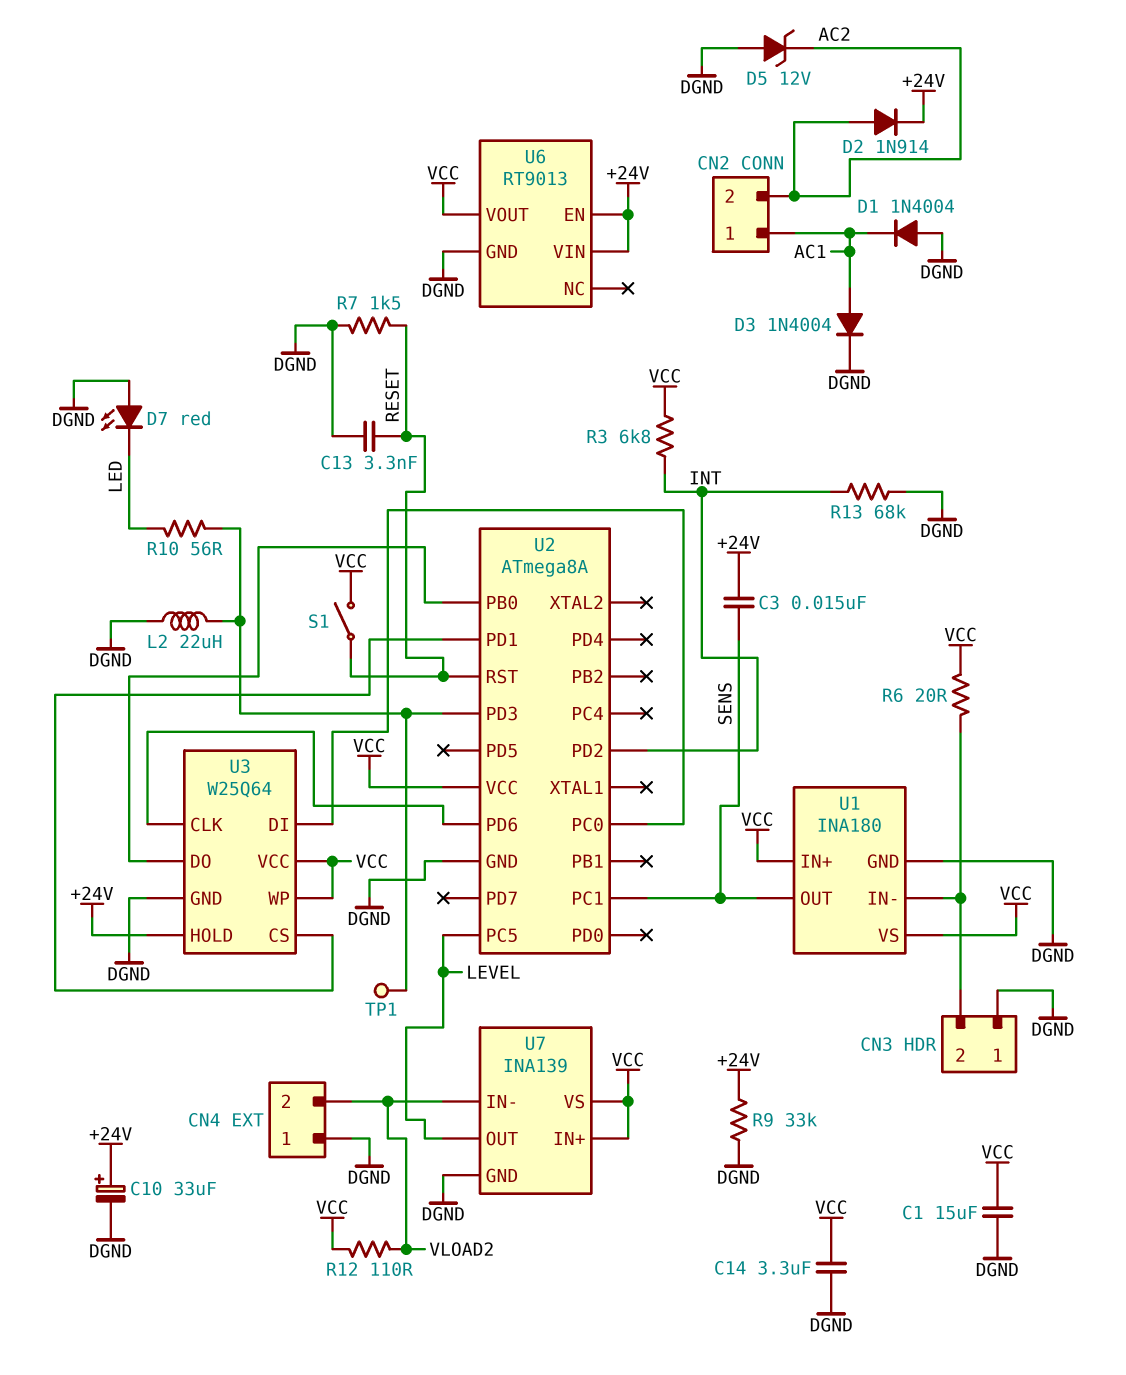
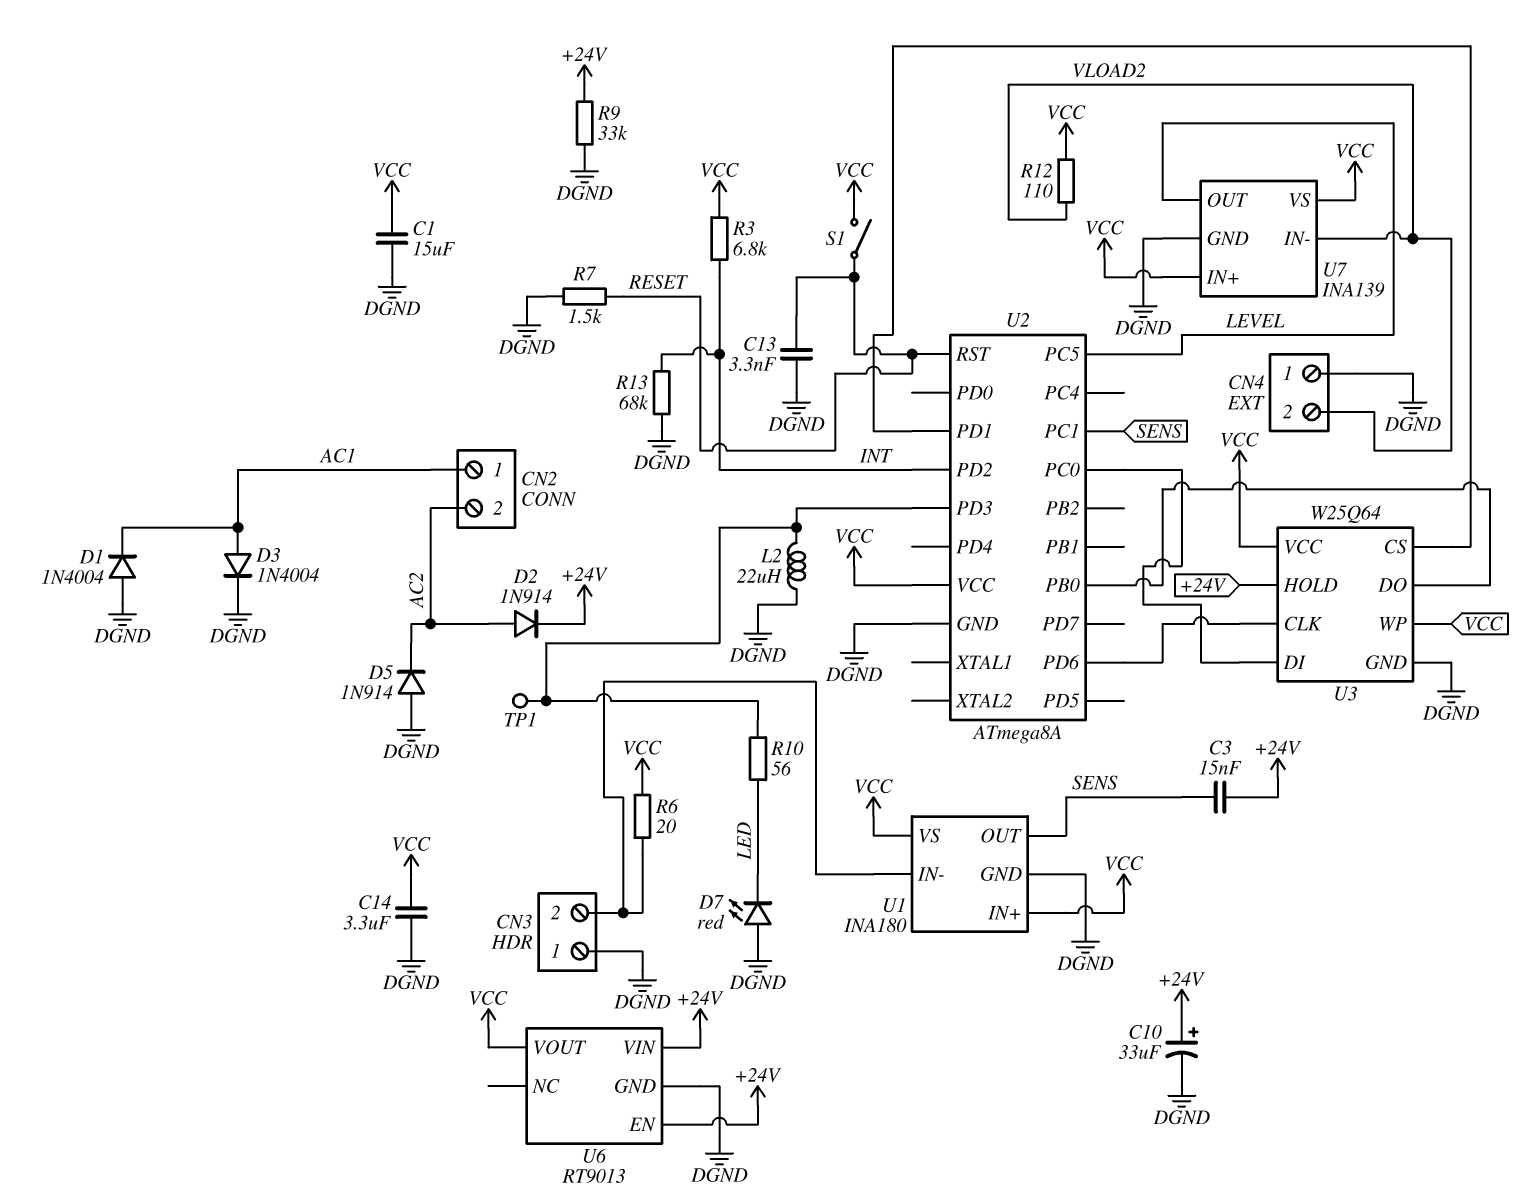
D5: zener 12V (A DGND, K AC2) -> diode 1N914 (A DGND, K AC2)

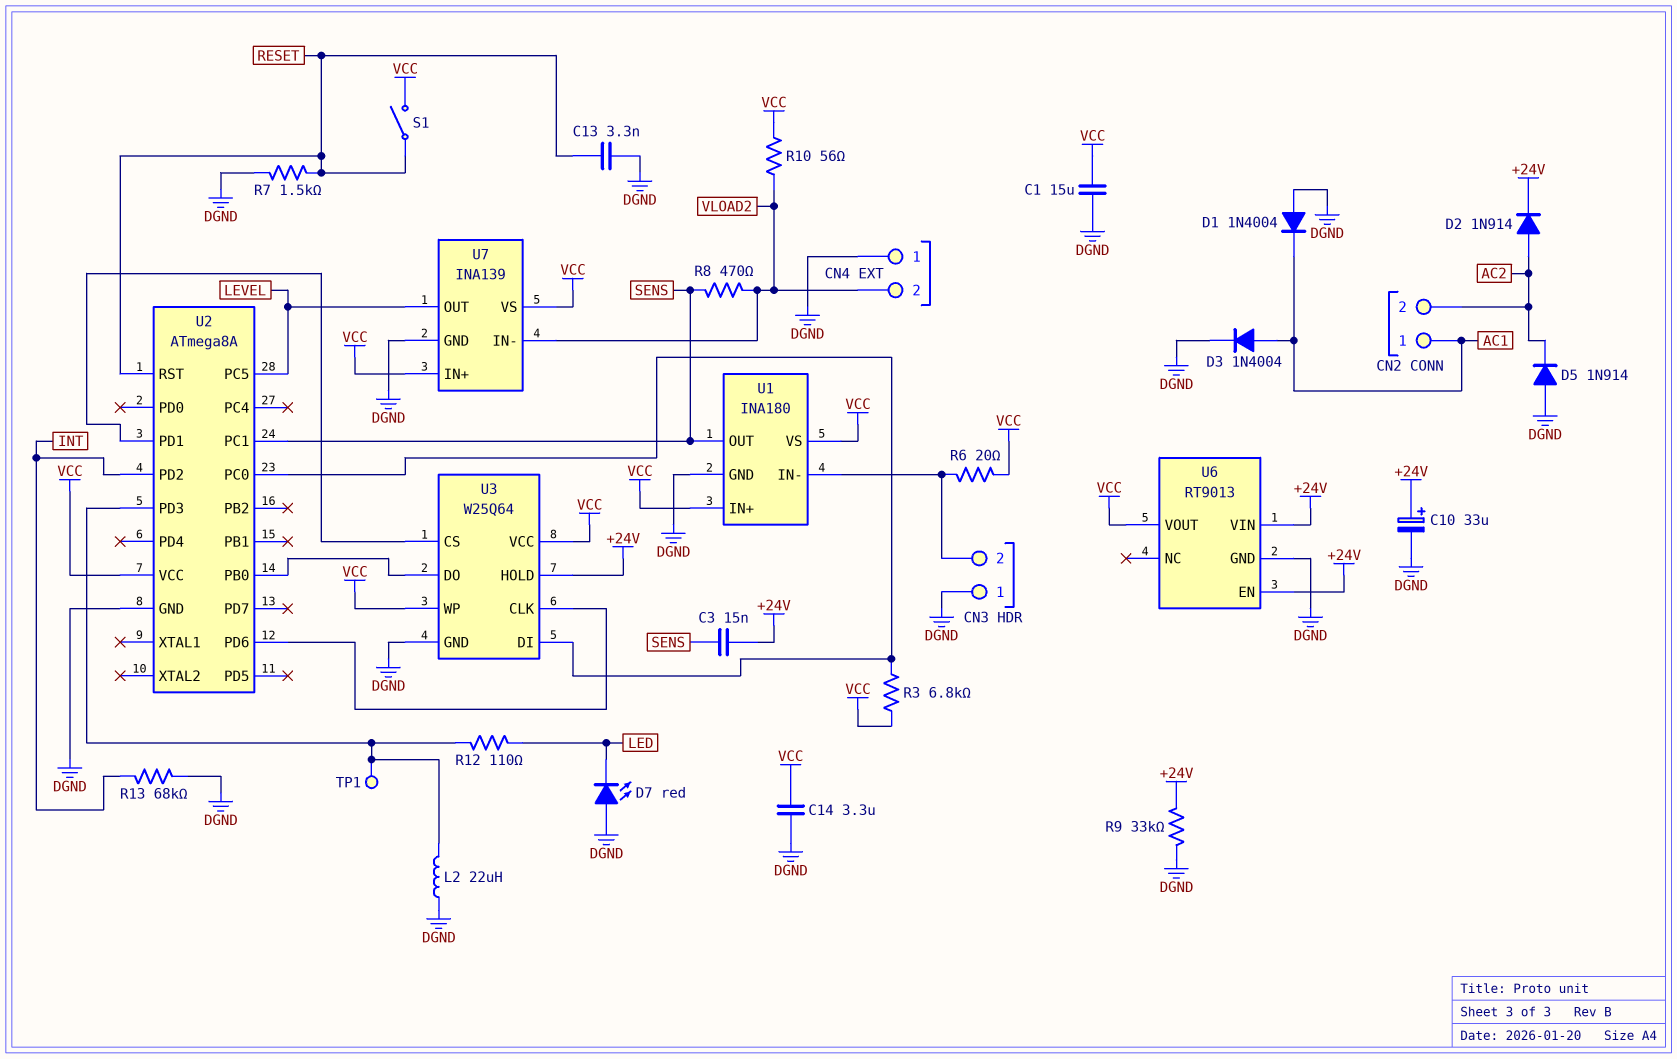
R3: 6.8k (INT, VCC) -> 6.8k (U2/PC0, VCC)
R8: none -> 470 (SENS, VLOAD2)
R10: 56 (LED, U2/PD3) -> 56 (VCC, VLOAD2)
R12: 110 (VCC, VLOAD2) -> 110 (LED, U2/PD3)

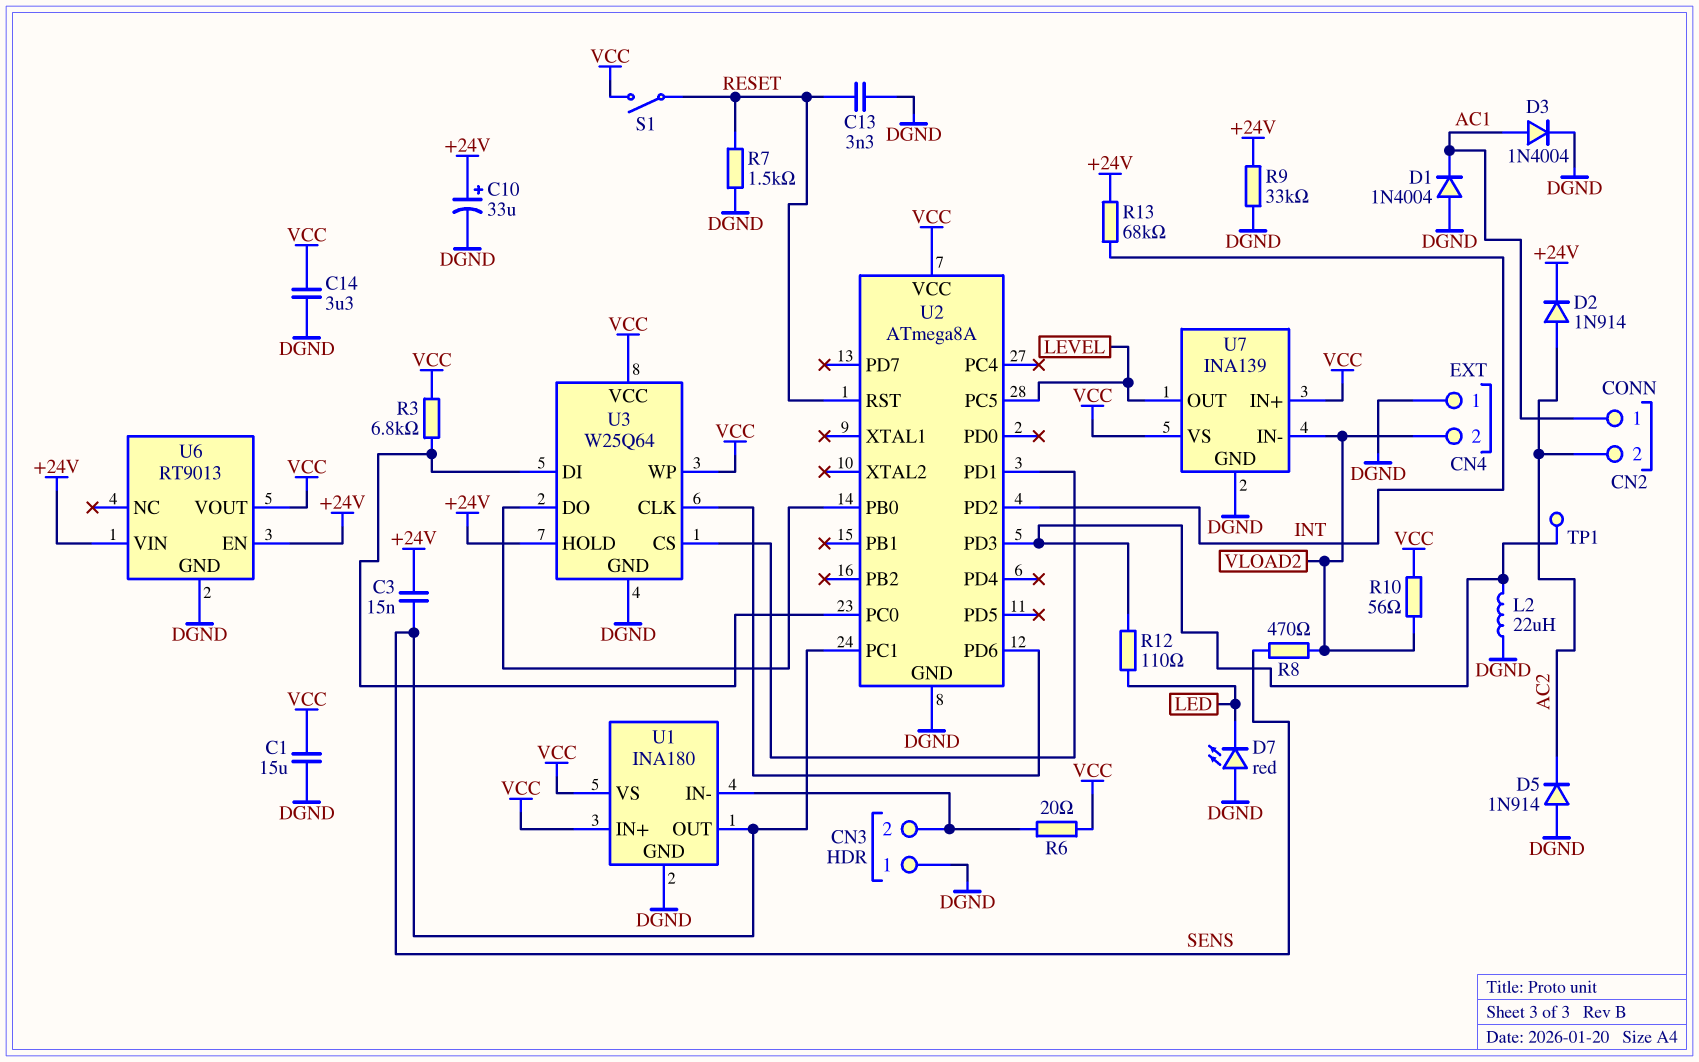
R13: 68k (DGND, INT) -> 68k (+24V, INT)

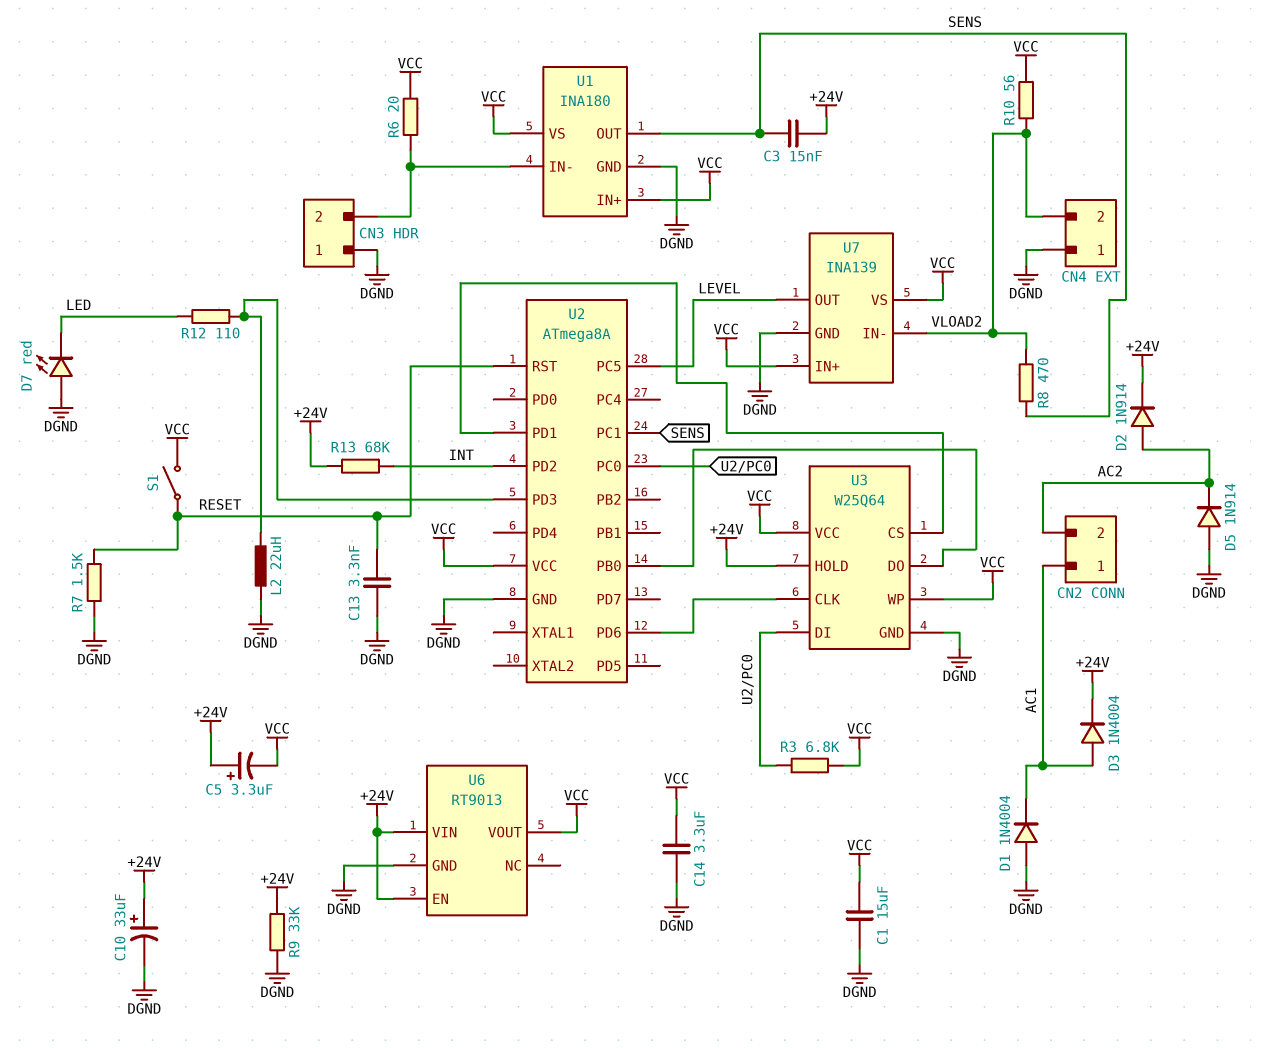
C5: none -> 3.3uF (plus +24V, minus VCC)
D3: diode 1N4004 (A AC1, K DGND) -> diode 1N4004 (A AC1, K +24V)
TP1: test point (U2/PD3) -> none

